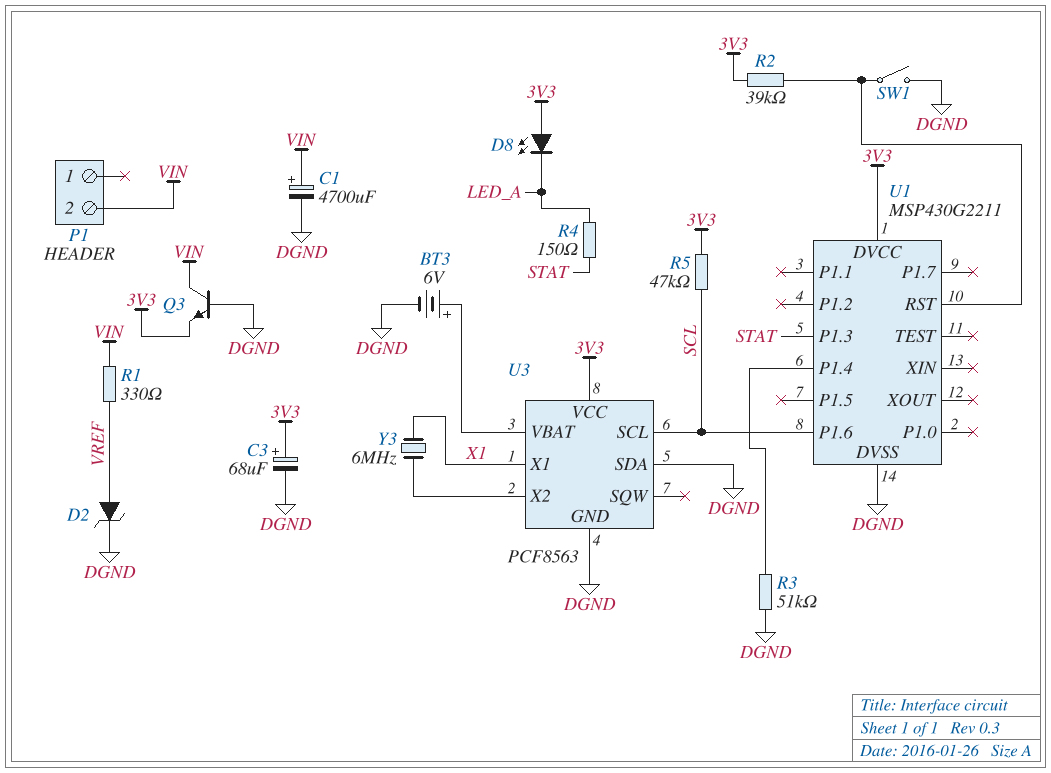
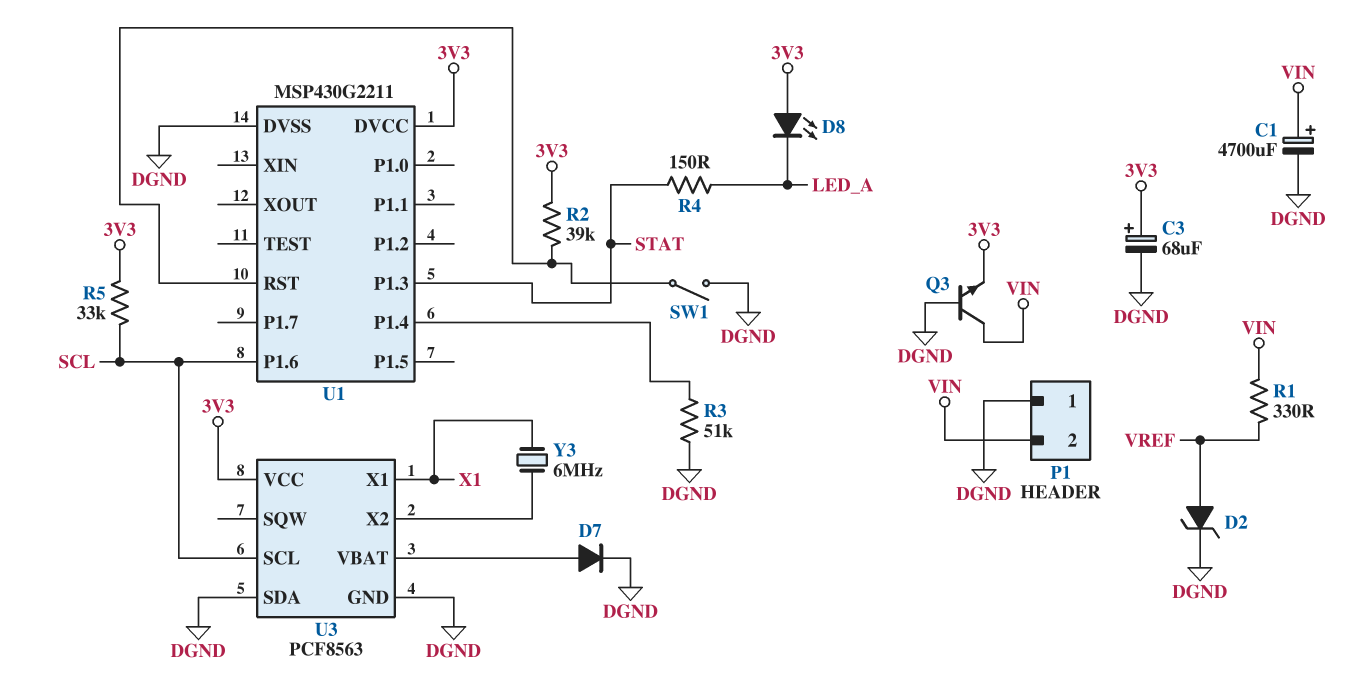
BT3: 6V (plus U3/VBAT, minus DGND) -> none
D7: none -> diode (A U3/VBAT, K DGND)
P1 pin 1: none -> DGND
R5: 47k (3V3, SCL) -> 33k (3V3, SCL)

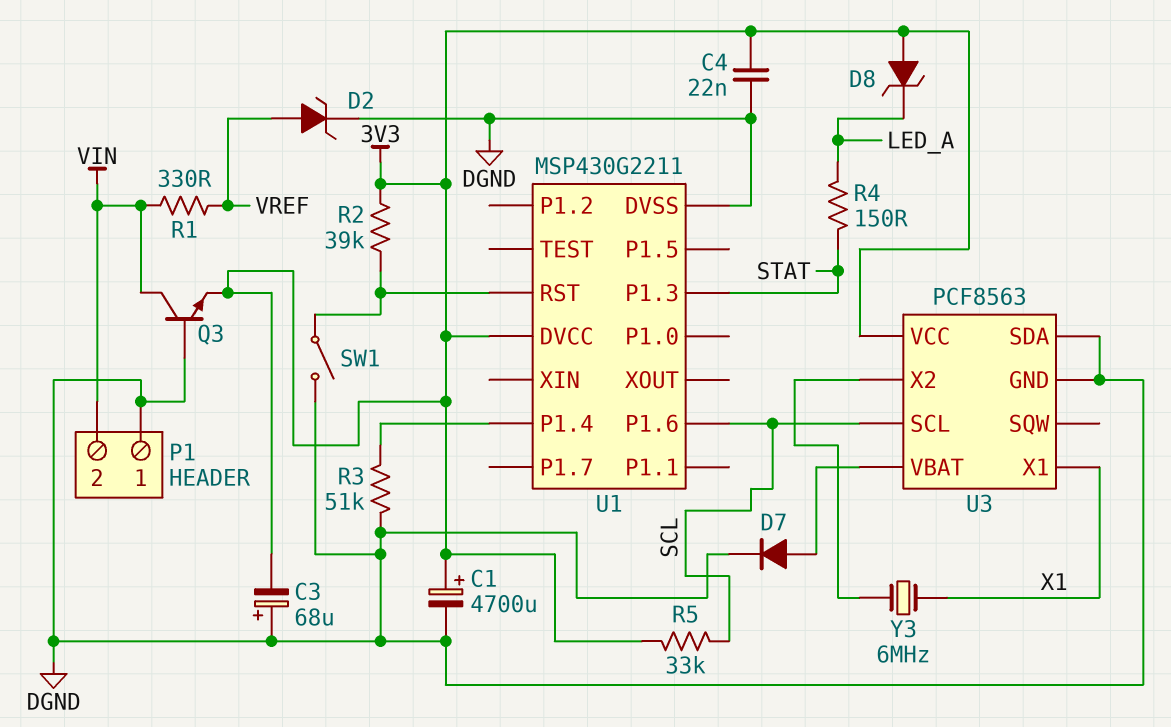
C1: 4700uF (plus VIN, minus DGND) -> 4700uF (plus 3V3, minus DGND)
C3: 68uF (plus 3V3, minus DGND) -> 68uF (plus DGND, minus 3V3)
C4: none -> 22nF (3V3, DGND)
D8: LED (A 3V3, K LED_A) -> zener (A 3V3, K LED_A)

